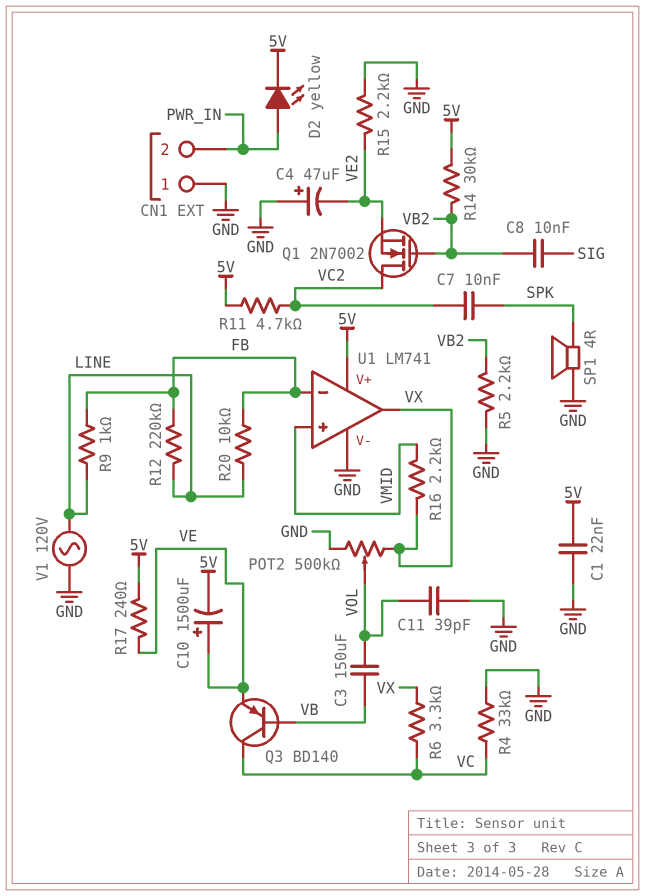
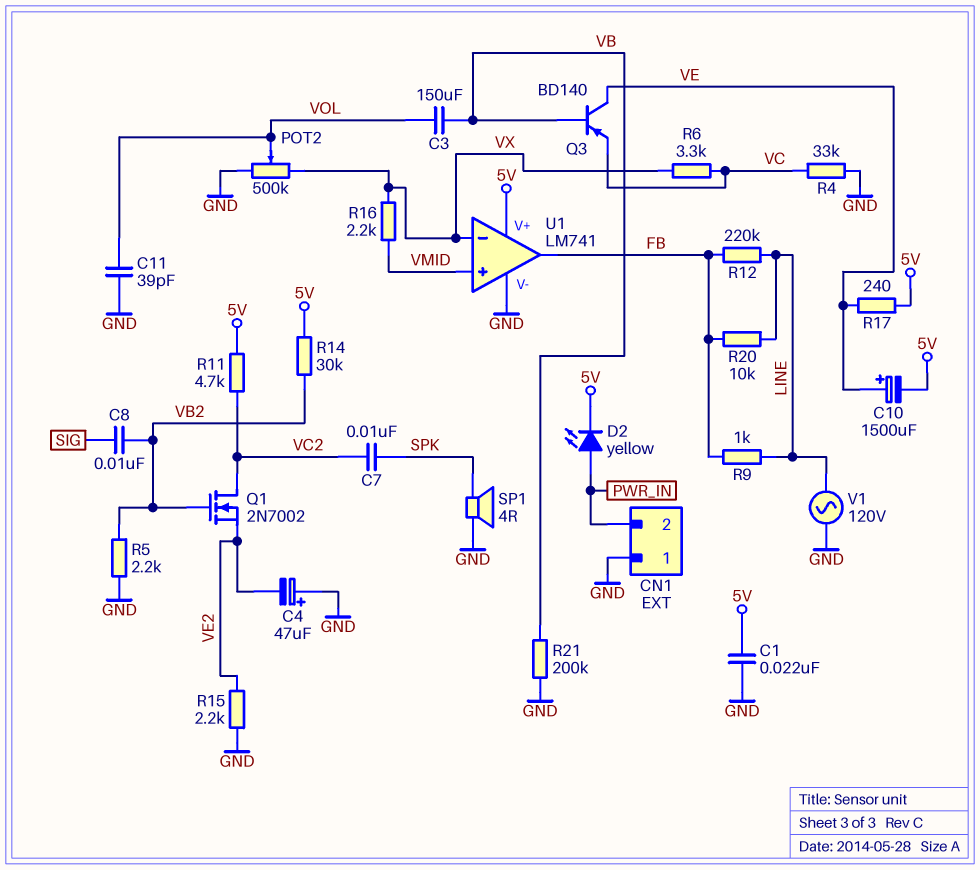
Q3: PNP BD140 (B VB, C VC, E VE) -> PNP BD140 (B VB, C VE, E VC)
R21: none -> 200k (GND, VB)
U1 pin in-: FB -> VX
U1 pin out: VX -> FB

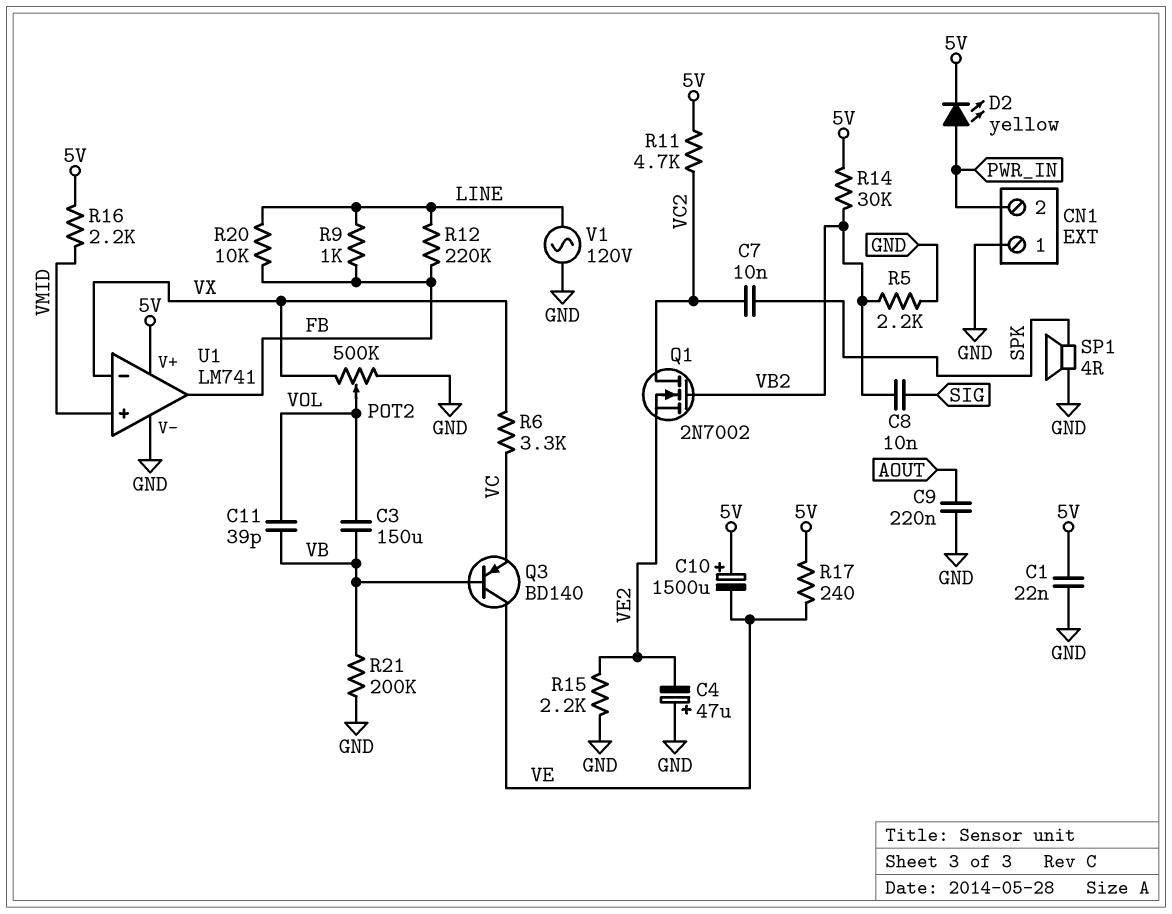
C9: none -> 220nF (AOUT, GND)
C10: 1500uF (plus VE, minus 5V) -> 1500uF (plus 5V, minus VE)
C11: 39pF (GND, VOL) -> 39pF (VB, VOL)
R4: 33k (GND, VC) -> none
R16: 2.2k (VMID, VX) -> 2.2k (5V, VMID)

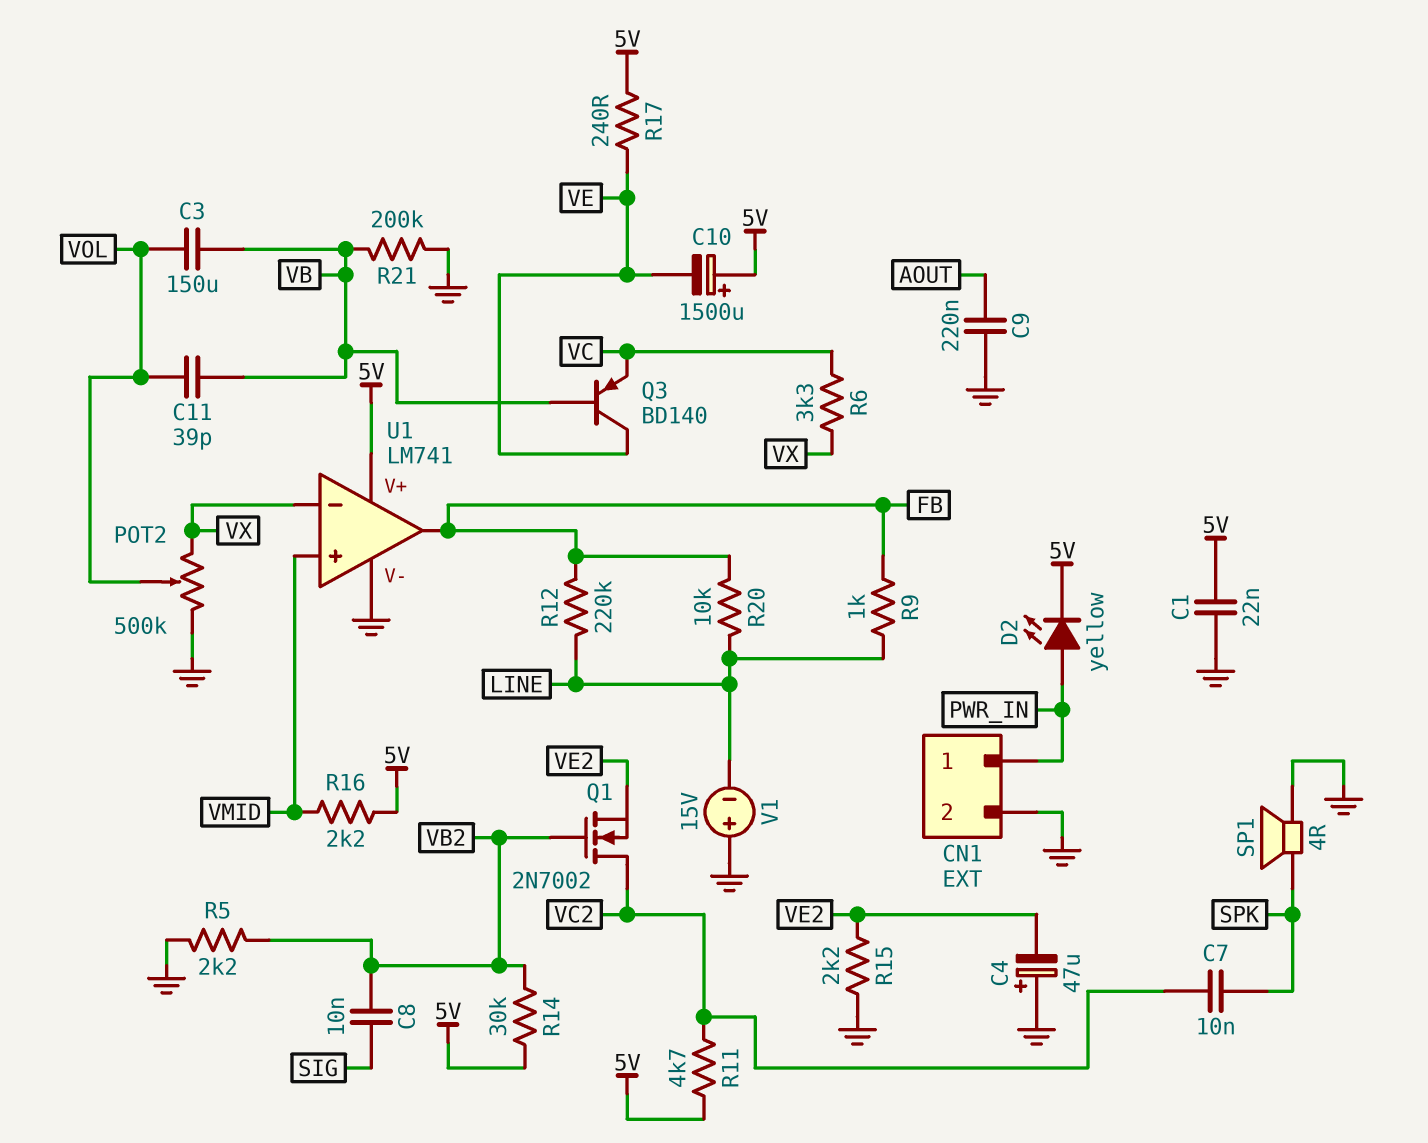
CN1 pin 1: GND -> PWR_IN
CN1 pin 2: PWR_IN -> GND
V1: AC 120V (GND, LINE) -> 15V (plus GND, minus LINE)

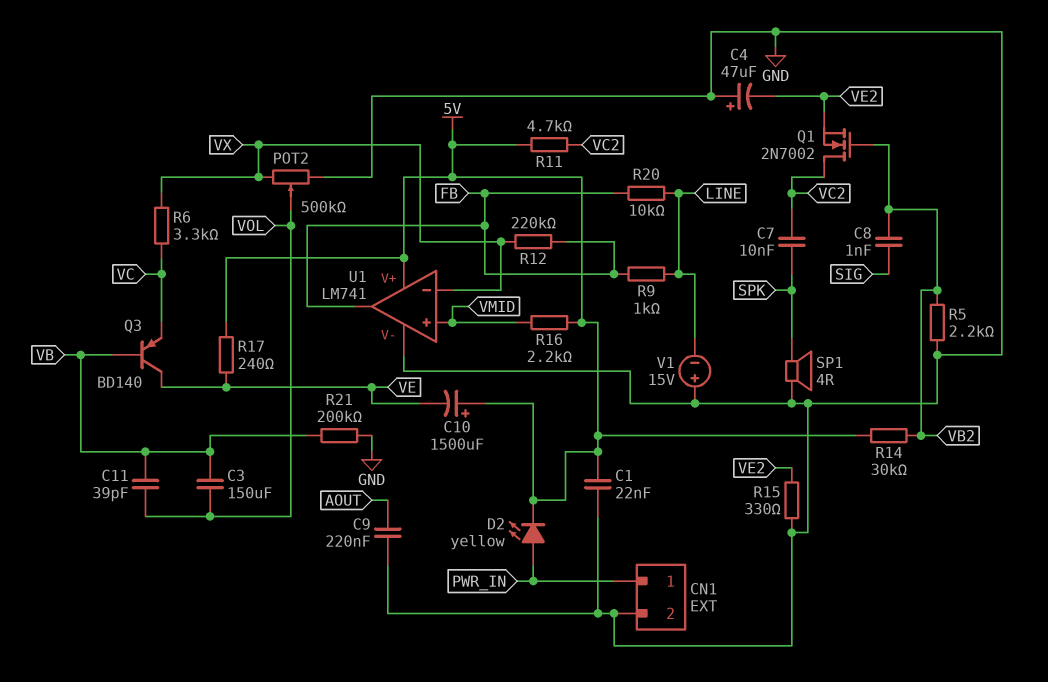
C8: 10nF (SIG, VB2) -> 1nF (SIG, VB2)
R12: 220k (FB, LINE) -> 220k (FB, VX)
R15: 2.2k (GND, VE2) -> 330 (GND, VE2)

